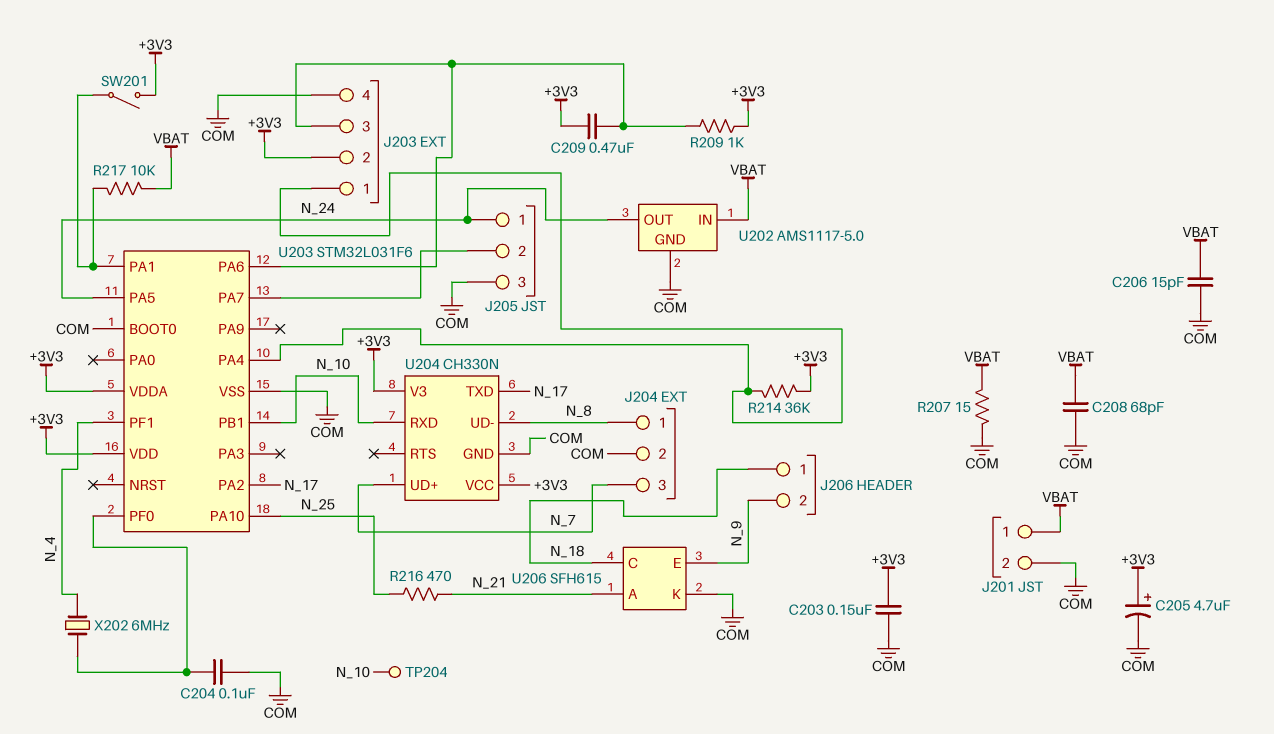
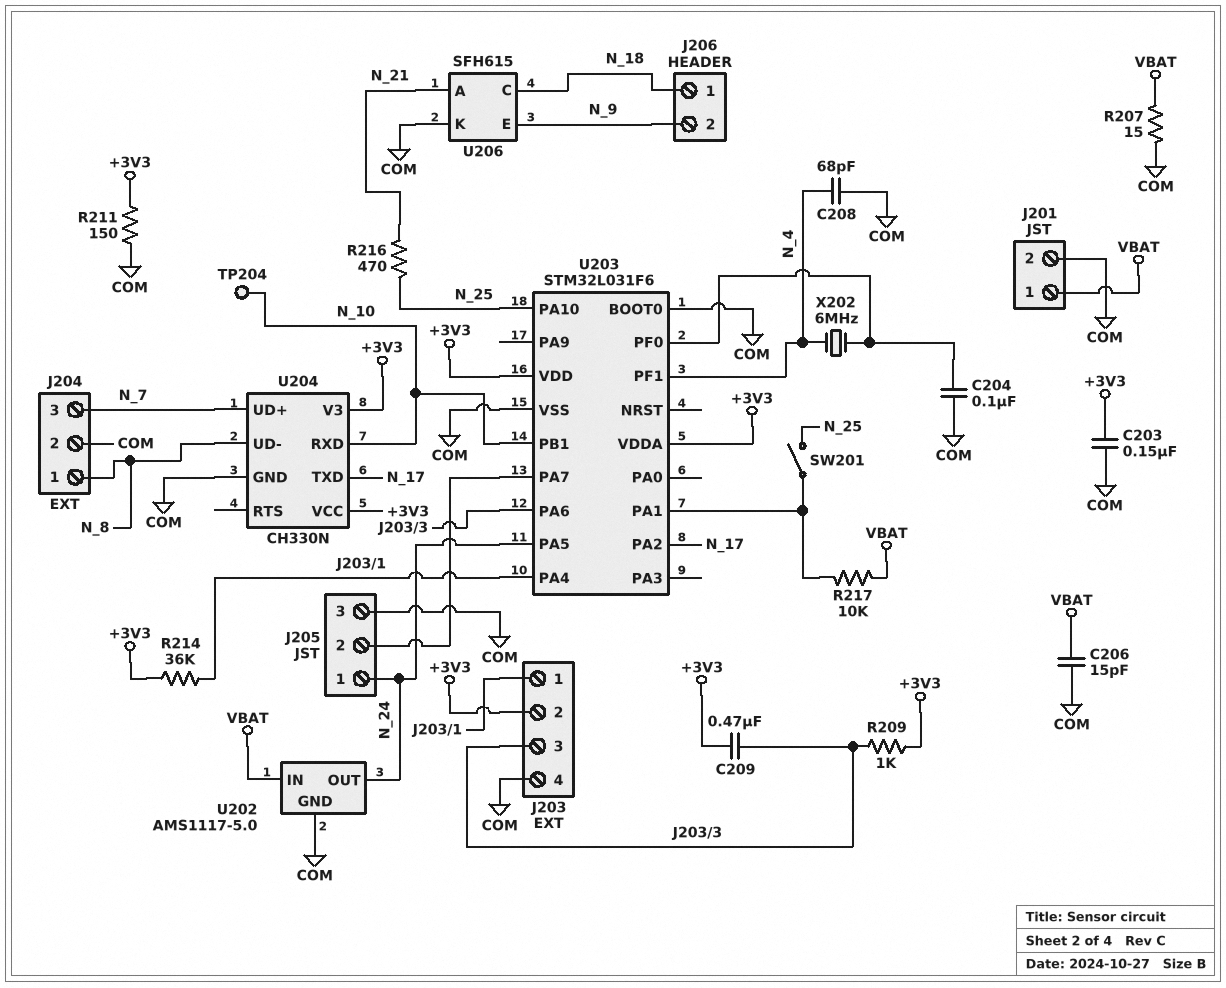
C205: 4.7uF (plus +3V3, minus COM) -> none
C208: 68pF (COM, VBAT) -> 68pF (COM, N_4)
R211: none -> 150 (+3V3, COM)
SW201: switch (+3V3, U203/PA1) -> switch (N_25, U203/PA1)

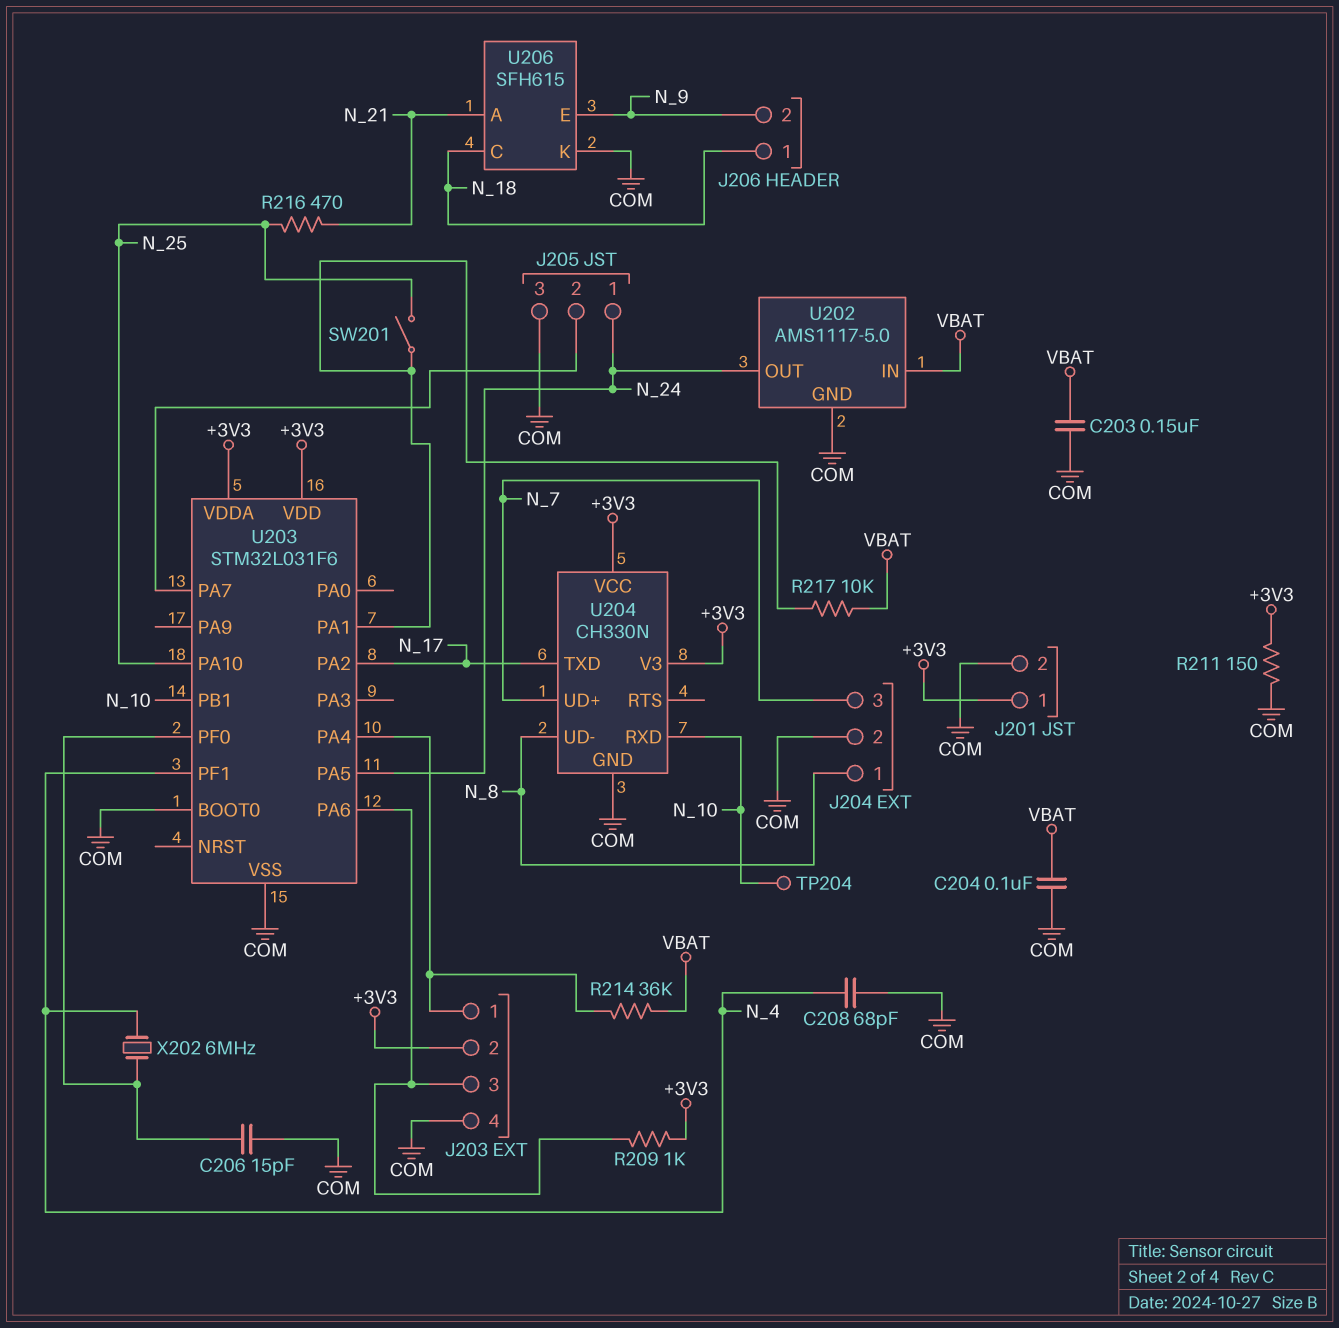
C203: 150nF (+3V3, COM) -> 150nF (COM, VBAT)
C204: 100nF (COM, U203/PF0) -> 100nF (COM, VBAT)
C206: 15pF (COM, VBAT) -> 15pF (COM, U203/PF0)
C209: 470nF (+3V3, J203/3) -> none
J201 pin 1: VBAT -> +3V3
R207: 15 (COM, VBAT) -> none
R214: 36k (+3V3, J203/1) -> 36k (J203/1, VBAT)

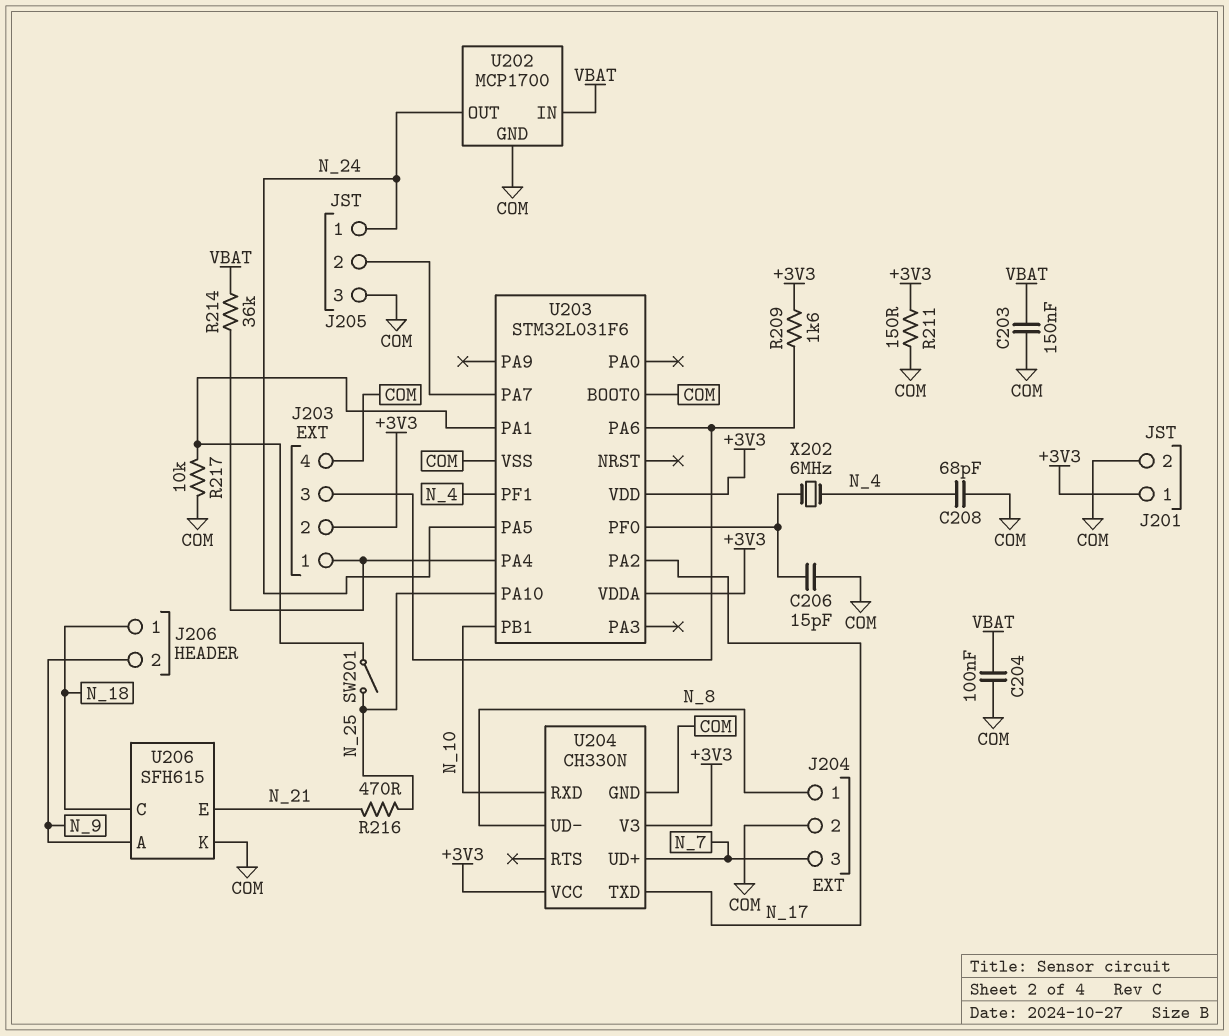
R209: 1k (+3V3, J203/3) -> 1.6k (+3V3, J203/3)
R217: 10k (U203/PA1, VBAT) -> 10k (COM, U203/PA1)
TP204: test point (N_10) -> none
U202: AMS1117-5.0 -> MCP1700
U206 pin A: N_21 -> N_9
U206 pin E: N_9 -> N_21

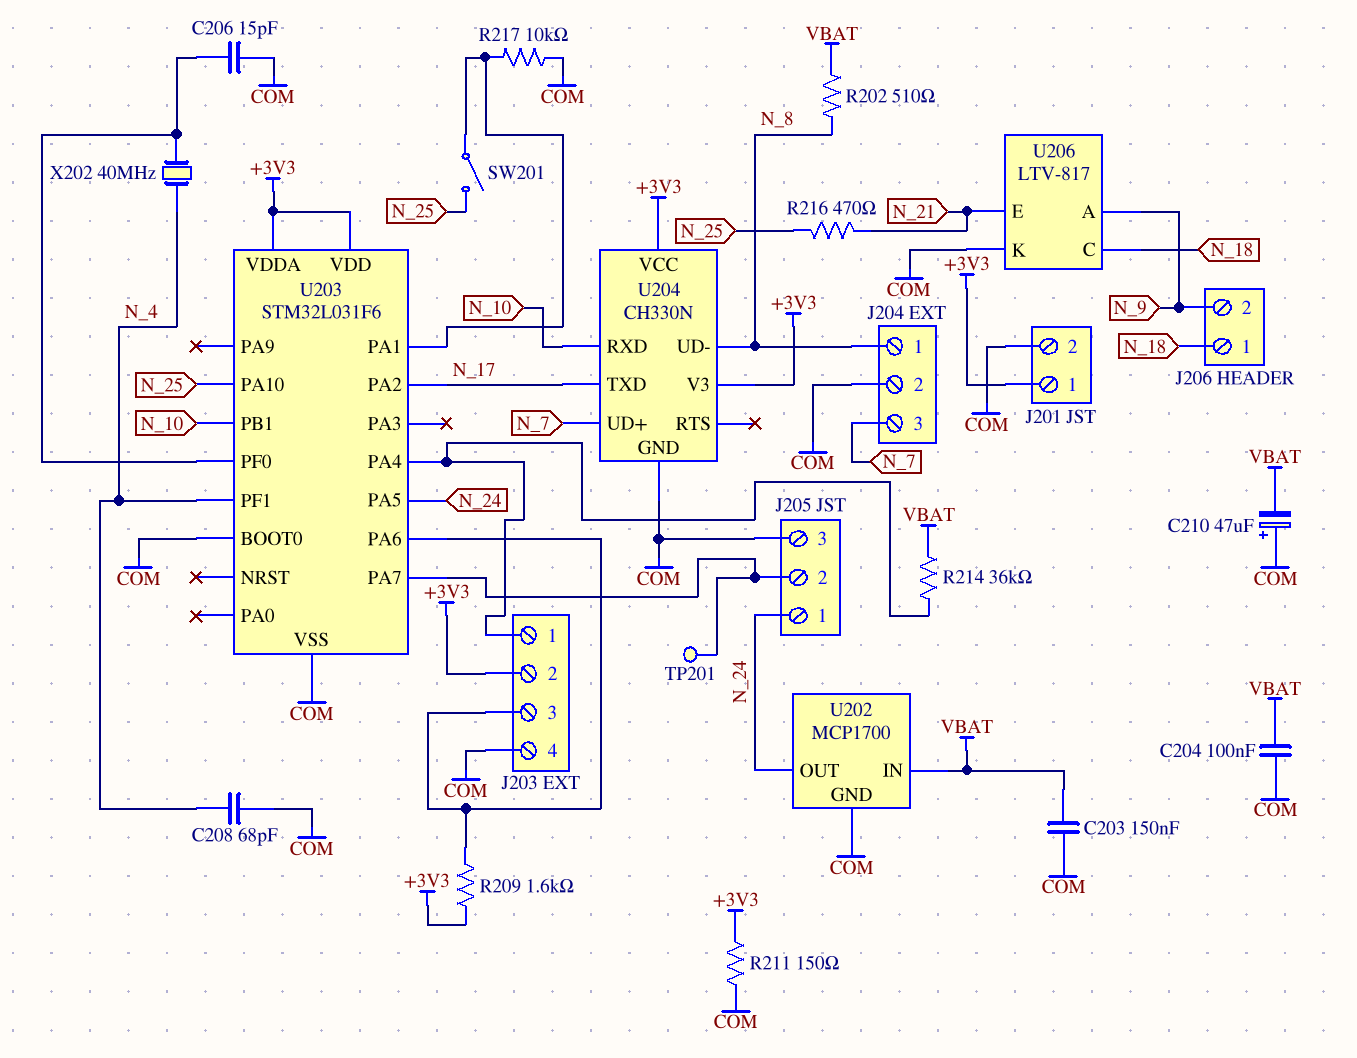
C210: none -> 47uF (plus COM, minus VBAT)
R202: none -> 510 (N_8, VBAT)
TP201: none -> test point (J205/2)
U206: SFH615 -> LTV-817
X202: 6MHz (N_4, U203/PF0) -> 40MHz (N_4, U203/PF0)

